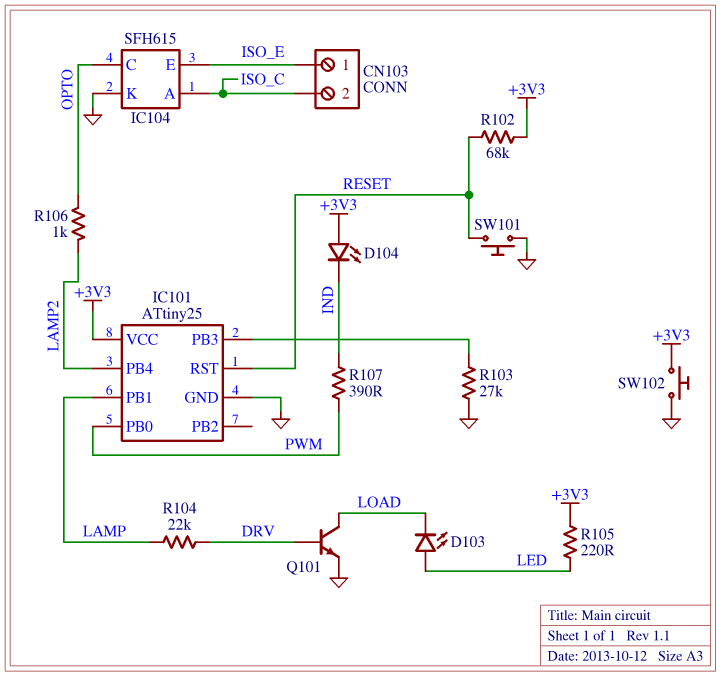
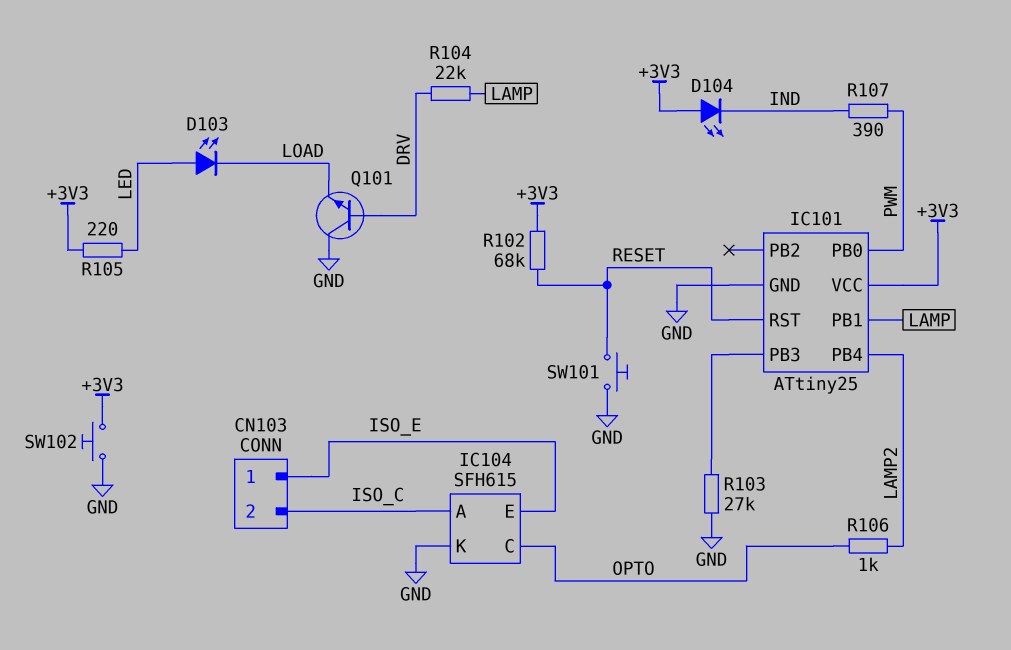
Q101: NPN (B DRV, C LOAD, E GND) -> NPN (B DRV, C GND, E LOAD)

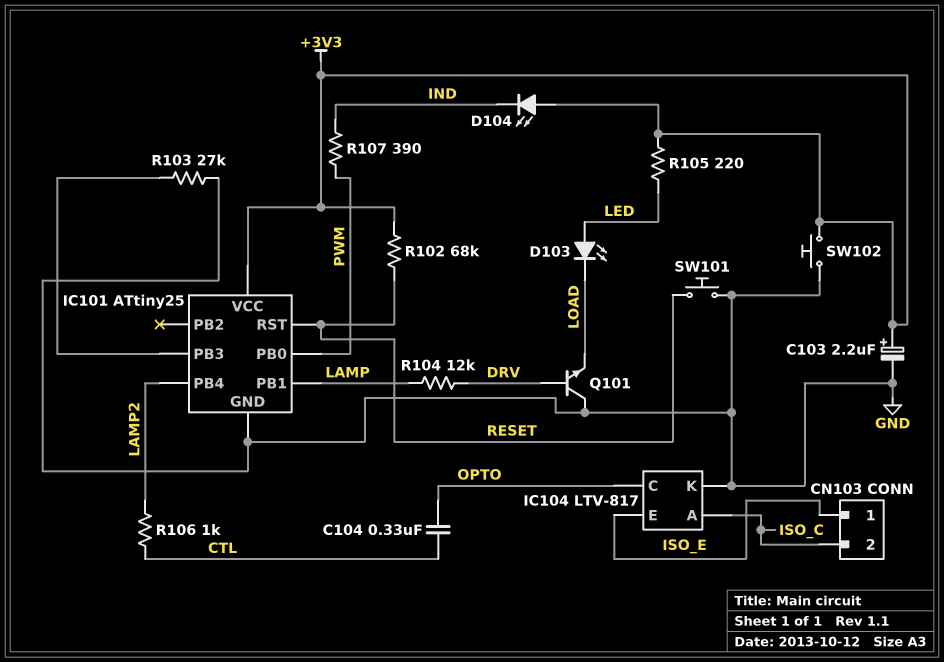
C103: none -> 2.2uF (plus +3V3, minus GND)
C104: none -> 330nF (CTL, OPTO)
IC104: SFH615 -> LTV-817
R104: 22k (DRV, LAMP) -> 12k (DRV, LAMP)
R106: 1k (LAMP2, OPTO) -> 1k (CTL, LAMP2)

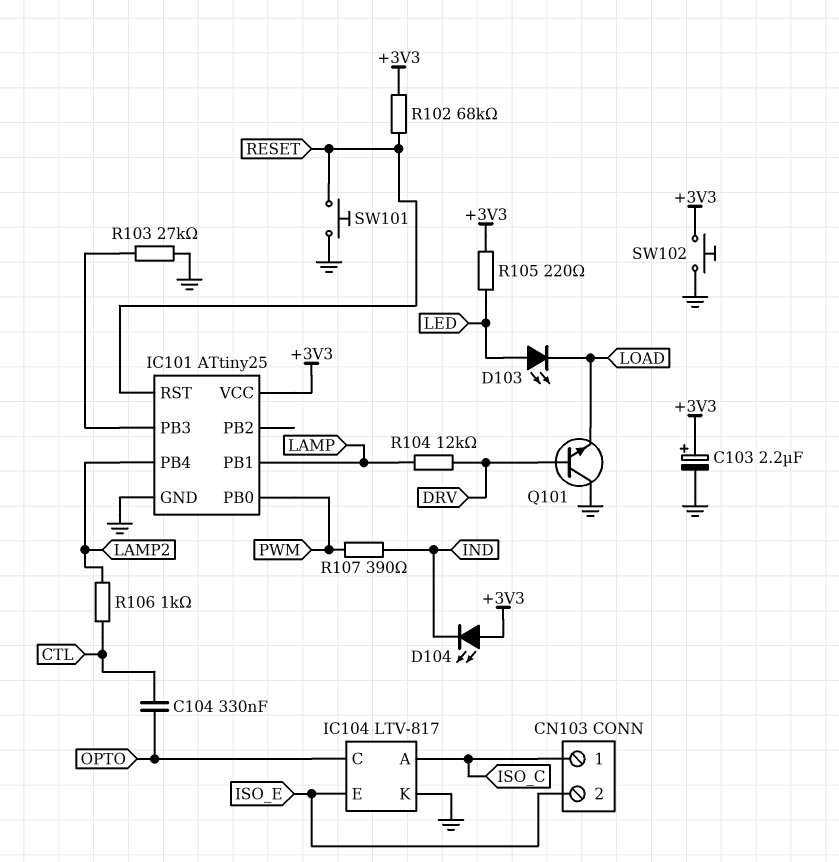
CN103 pin 1: ISO_E -> ISO_C
CN103 pin 2: ISO_C -> ISO_E

